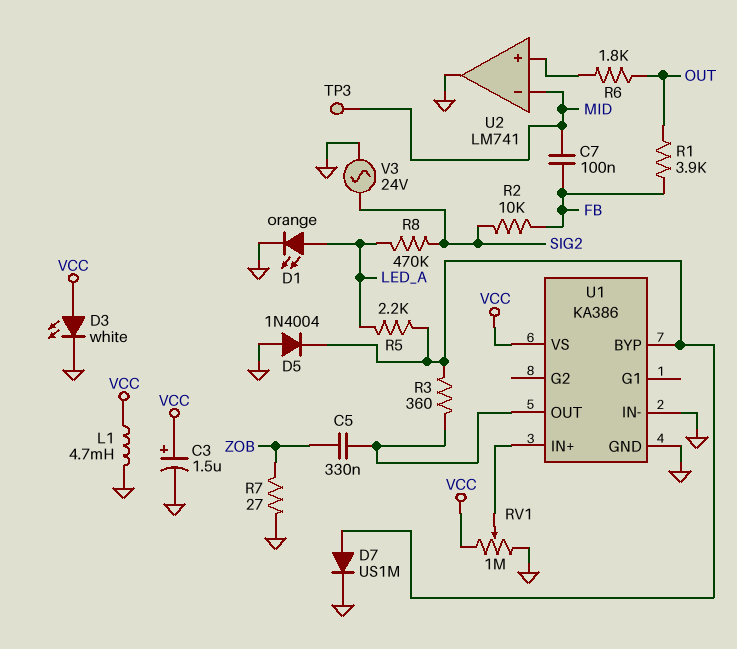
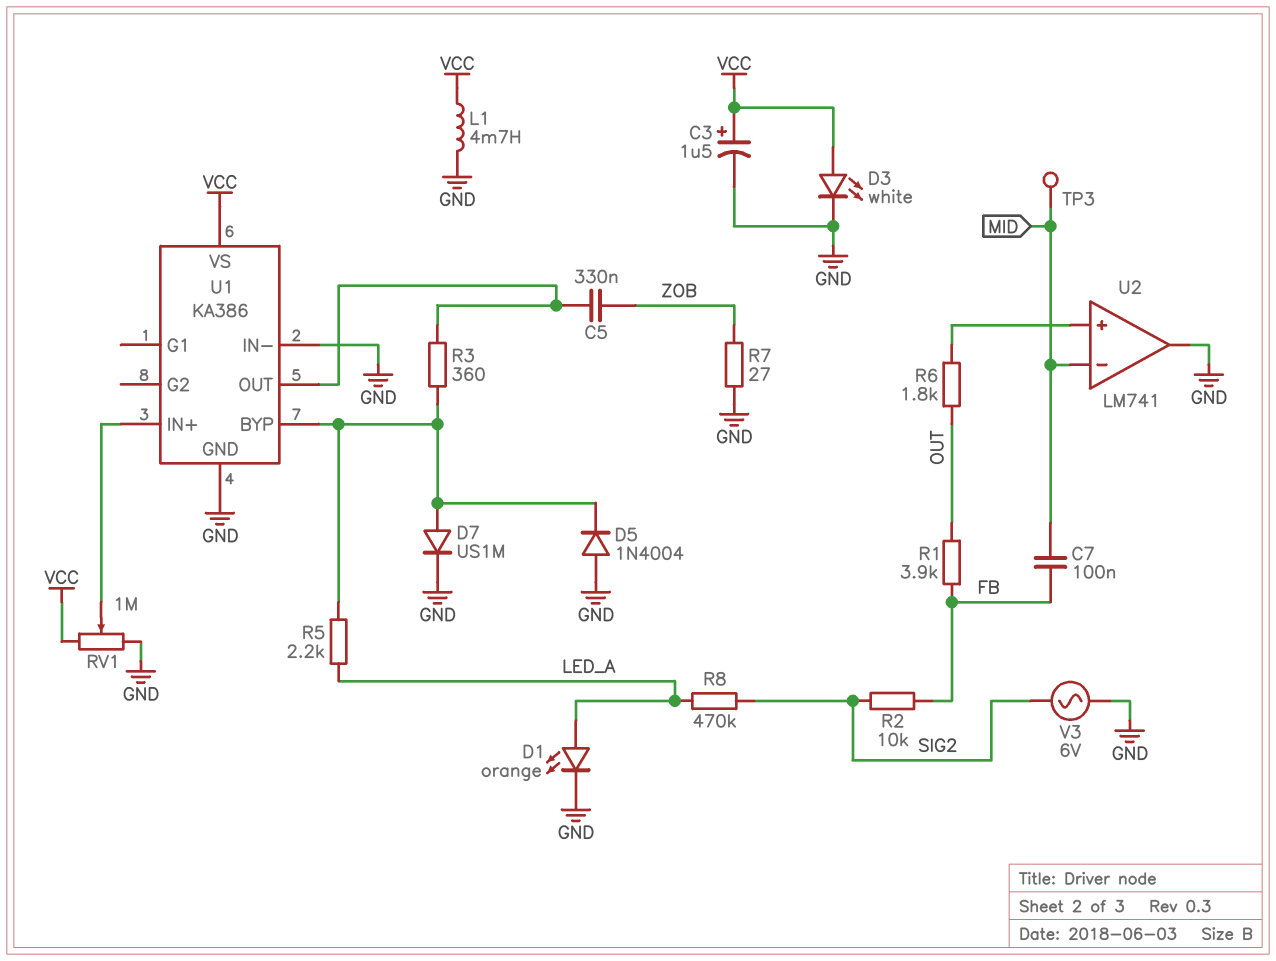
V3: AC 24V (GND, SIG2) -> AC 6V (GND, SIG2)

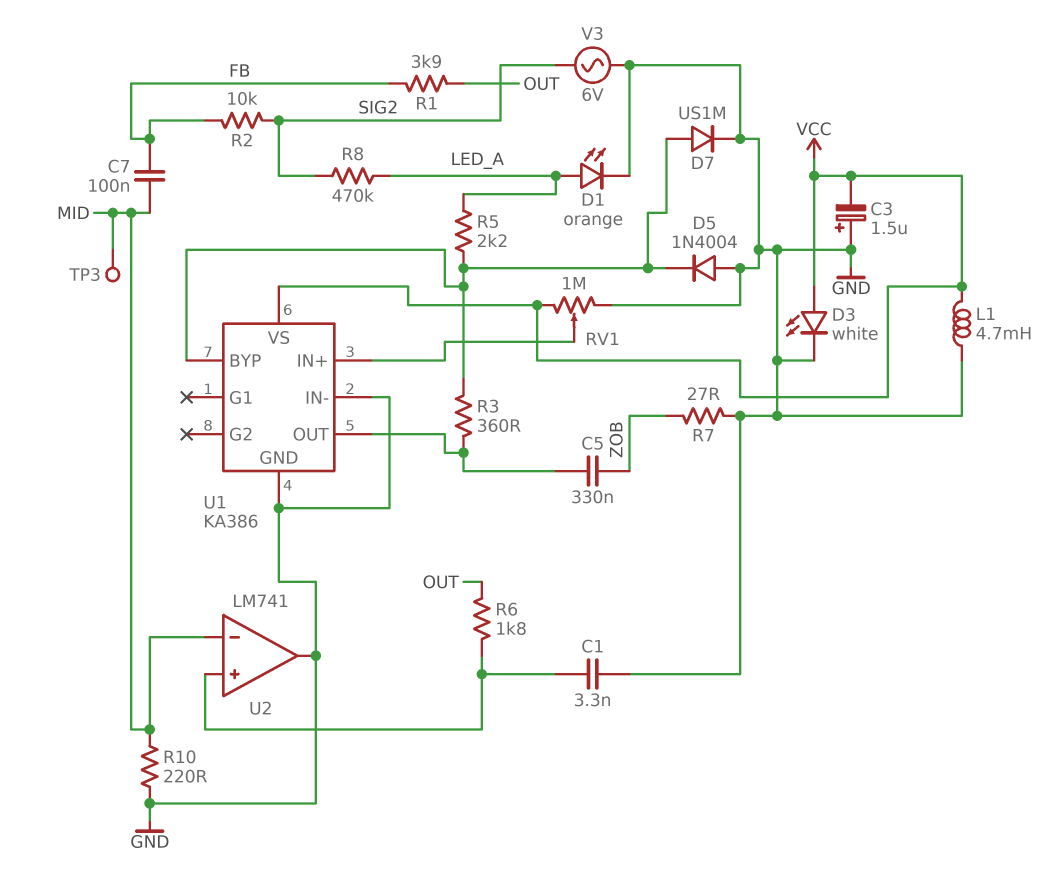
C1: none -> 3.3nF (GND, U2/in+)
C3: 1.5uF (plus VCC, minus GND) -> 1.5uF (plus GND, minus VCC)
R10: none -> 220 (GND, MID)

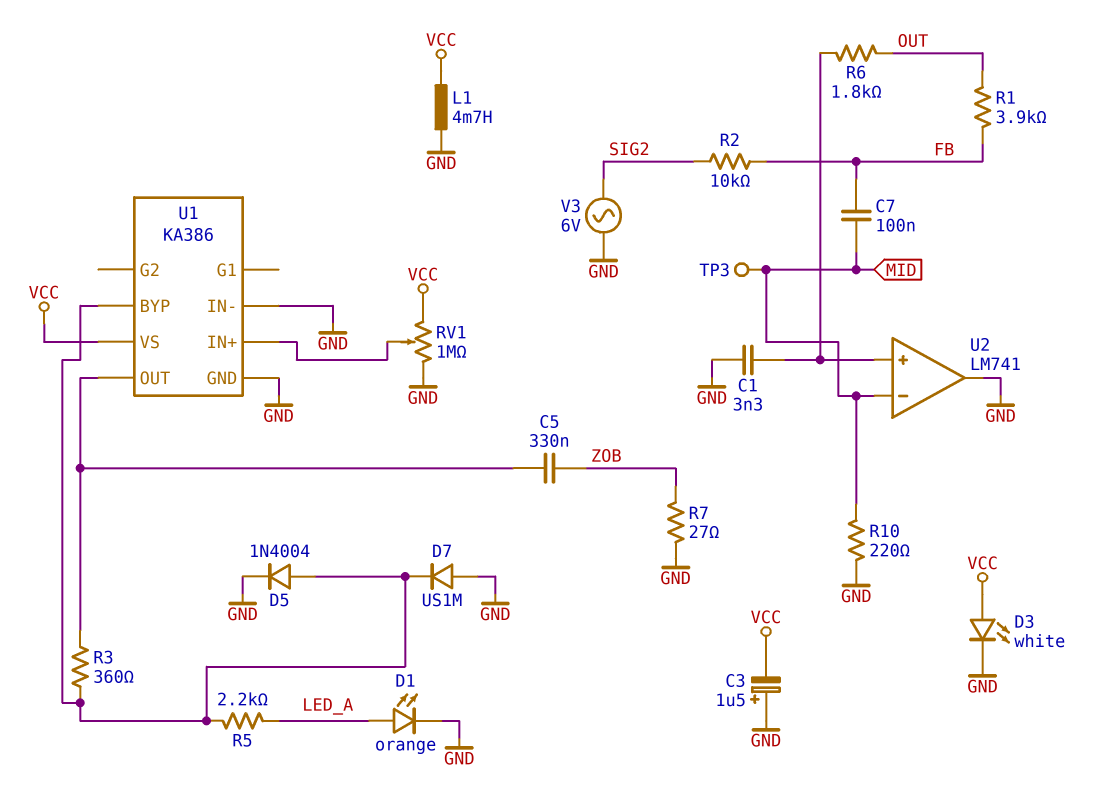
D5: diode 1N4004 (A GND, K U1/BYP) -> diode 1N4004 (A U1/BYP, K GND)
D7: diode US1M (A U1/BYP, K GND) -> diode US1M (A GND, K U1/BYP)
R8: 470k (LED_A, SIG2) -> none

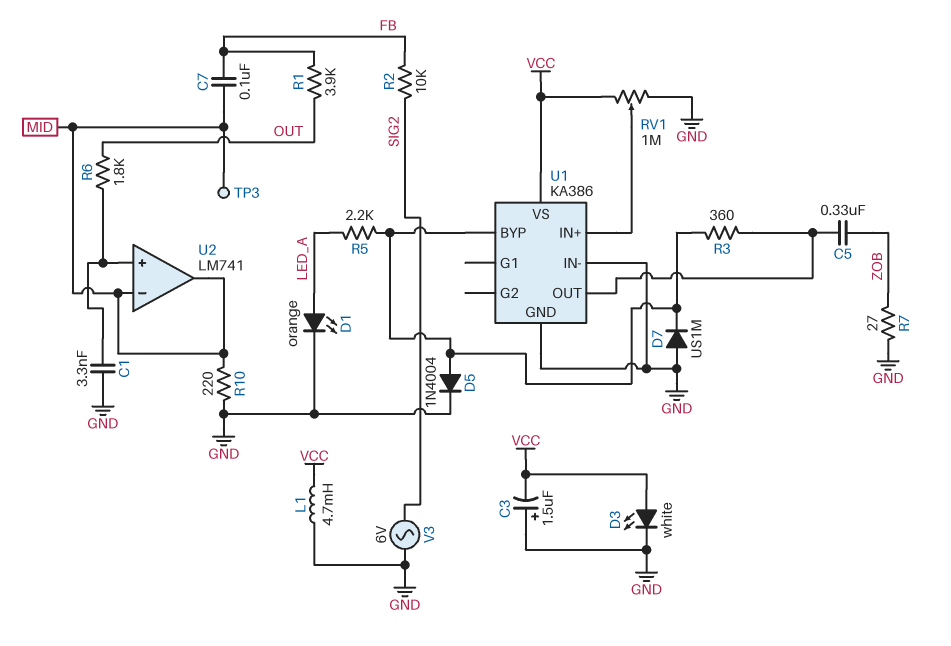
U2 pin out: GND -> MID

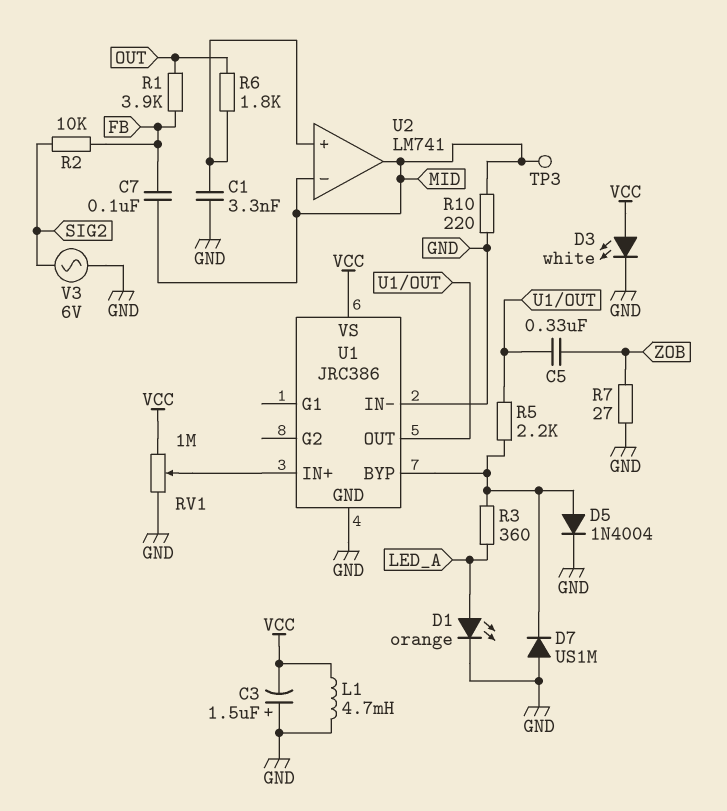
R3: 360 (U1/BYP, U1/OUT) -> 360 (LED_A, U1/BYP)
R5: 2.2k (LED_A, U1/BYP) -> 2.2k (U1/BYP, U1/OUT)
U1: KA386 -> JRC386

